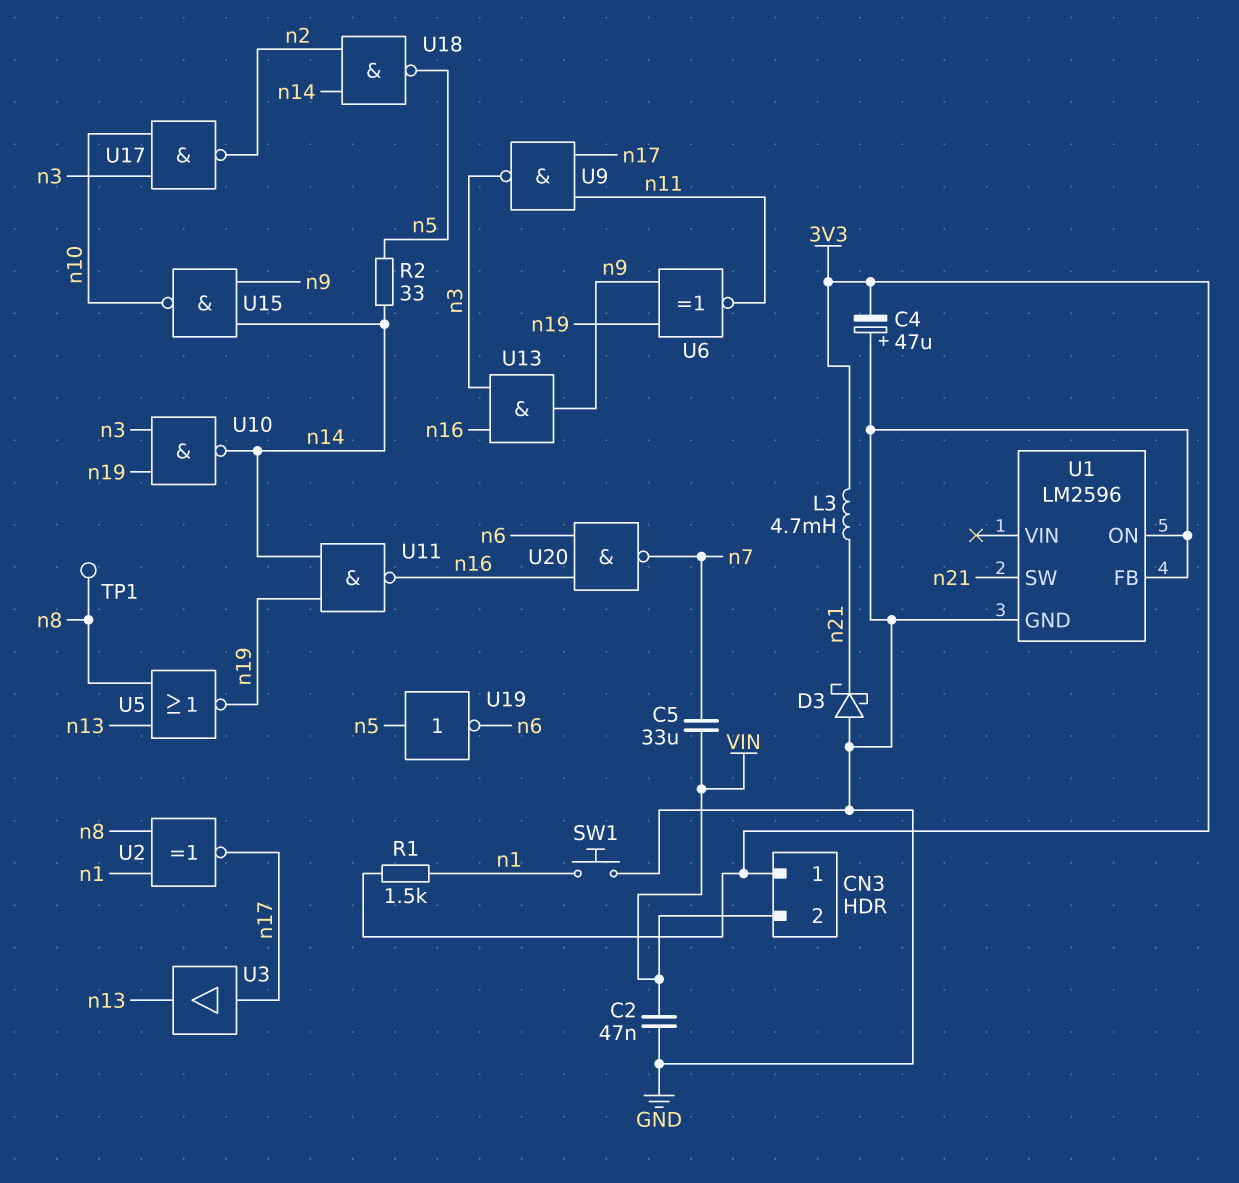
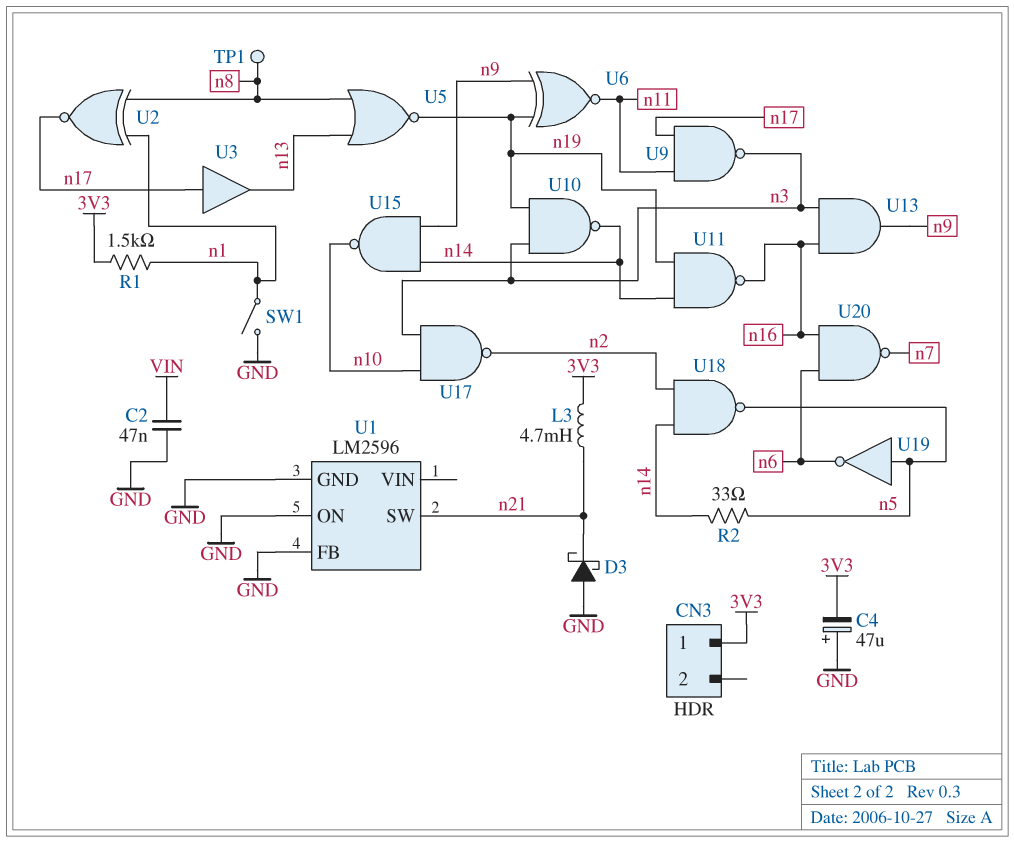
C5: 33uF (VIN, n7) -> none
CN3 pin 2: VIN -> none
SW1: button (GND, n1) -> switch (GND, n1)

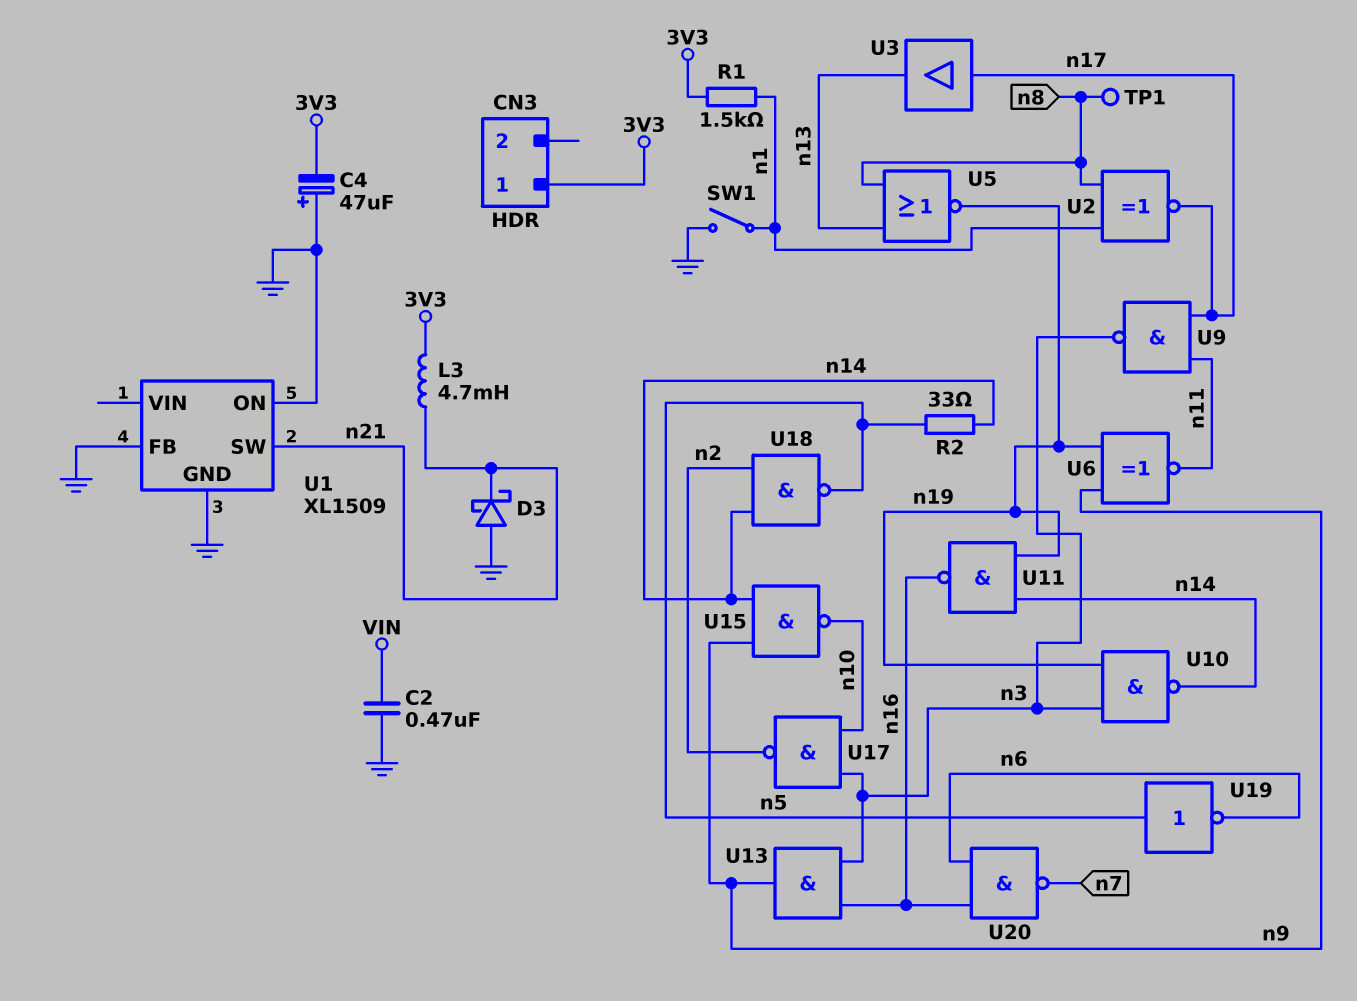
C2: 47nF (GND, VIN) -> 470nF (GND, VIN)
U1: LM2596 -> XL1509

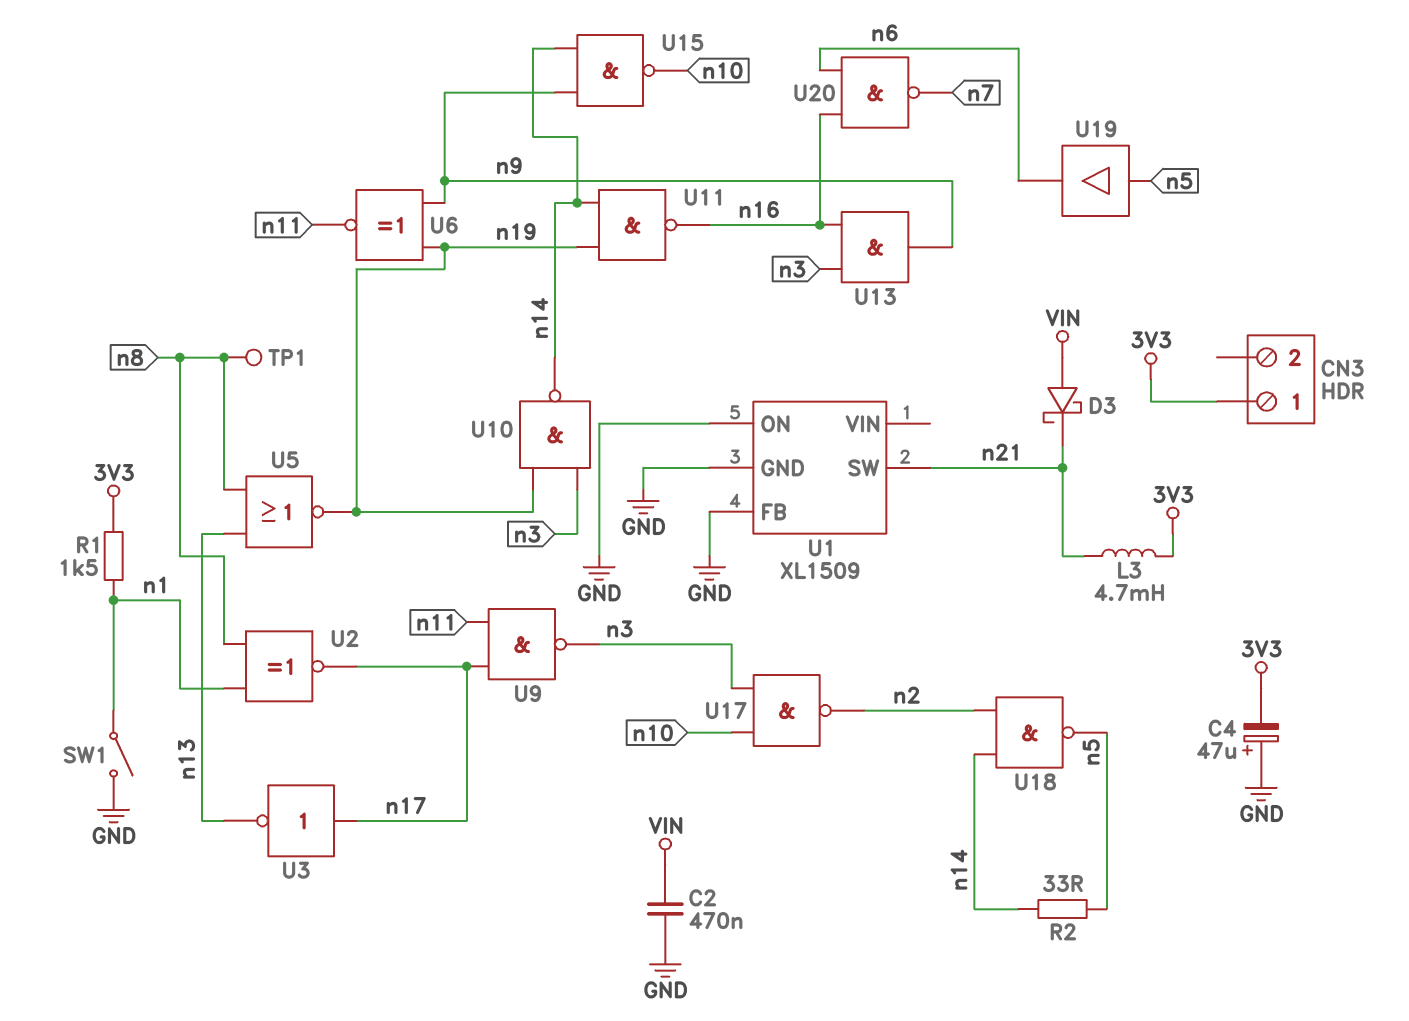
D3: schottky (A GND, K n21) -> schottky (A VIN, K n21)
U3: buffer (in n17, out n13) -> NOT (in n17, out n13)
U19: NOT (in n5, out n6) -> buffer (in n5, out n6)

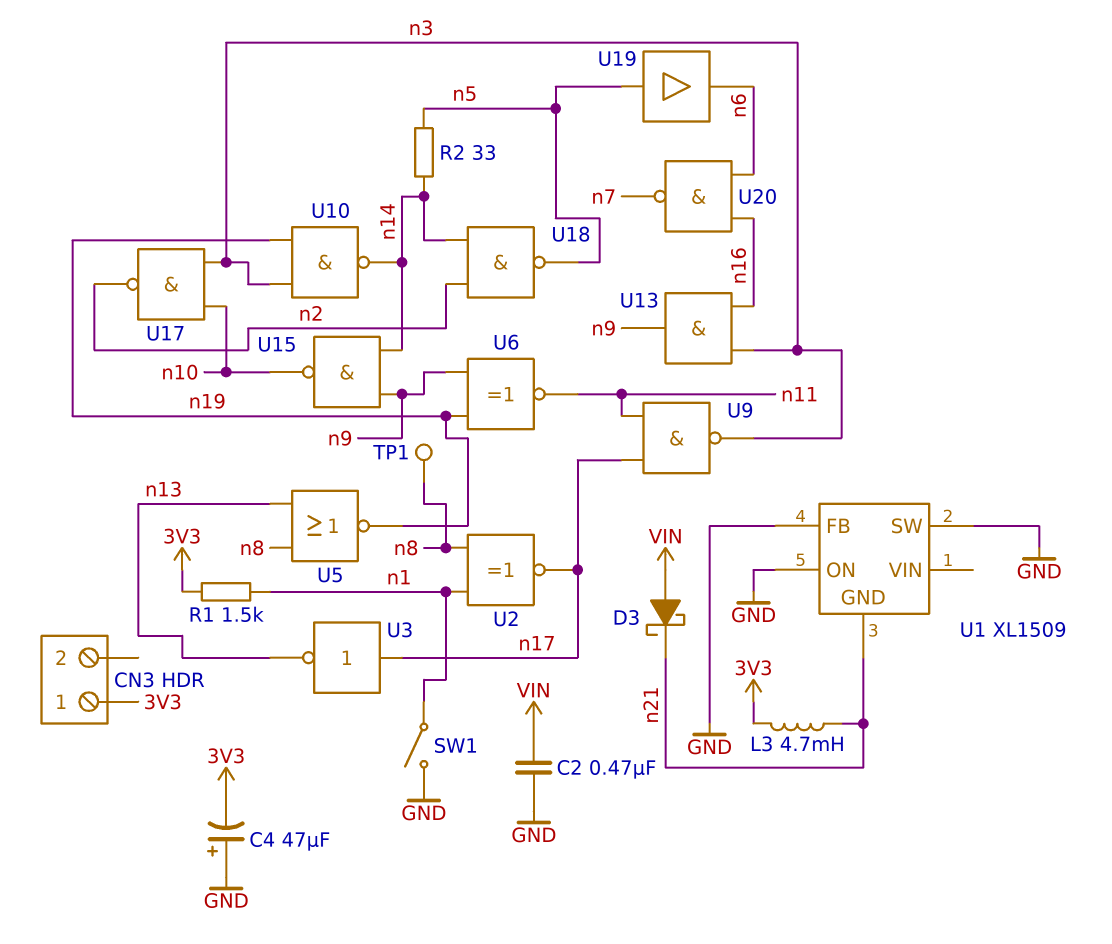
U1 pin GND: GND -> n21
U1 pin SW: n21 -> GND
U11: NAND (in n14, in n19, out n16) -> none

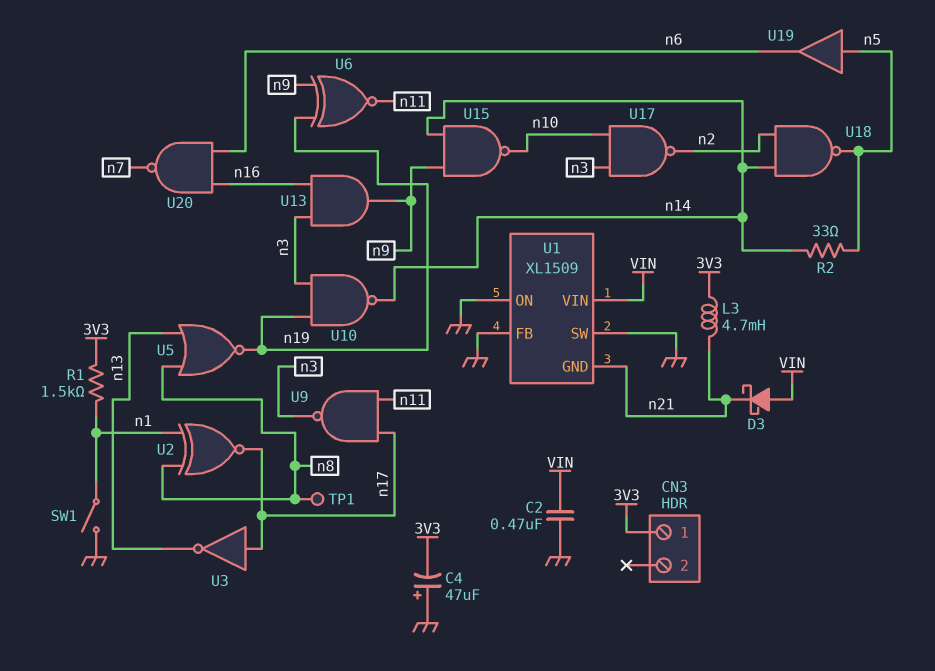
U1 pin VIN: none -> VIN

